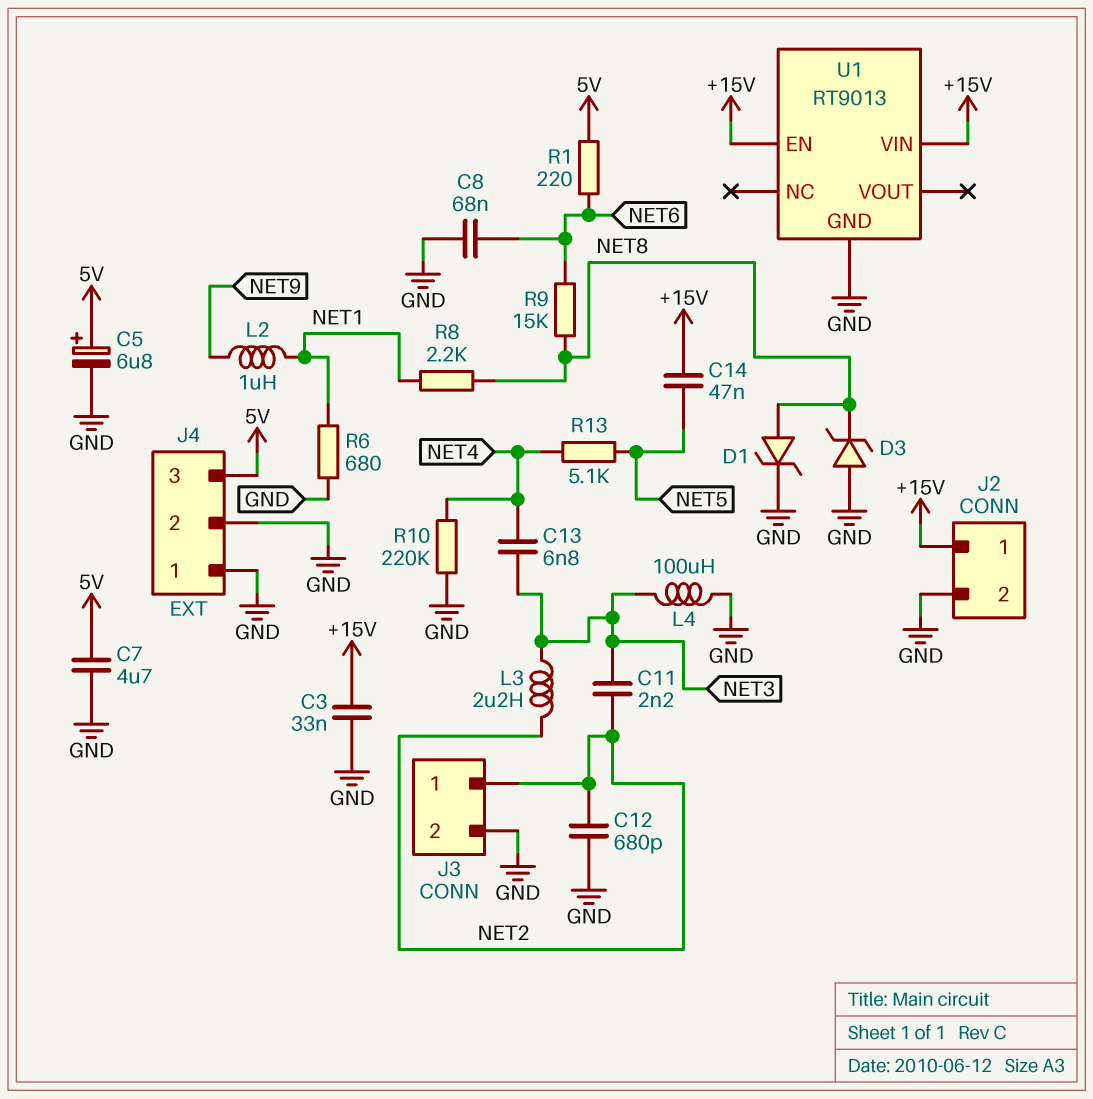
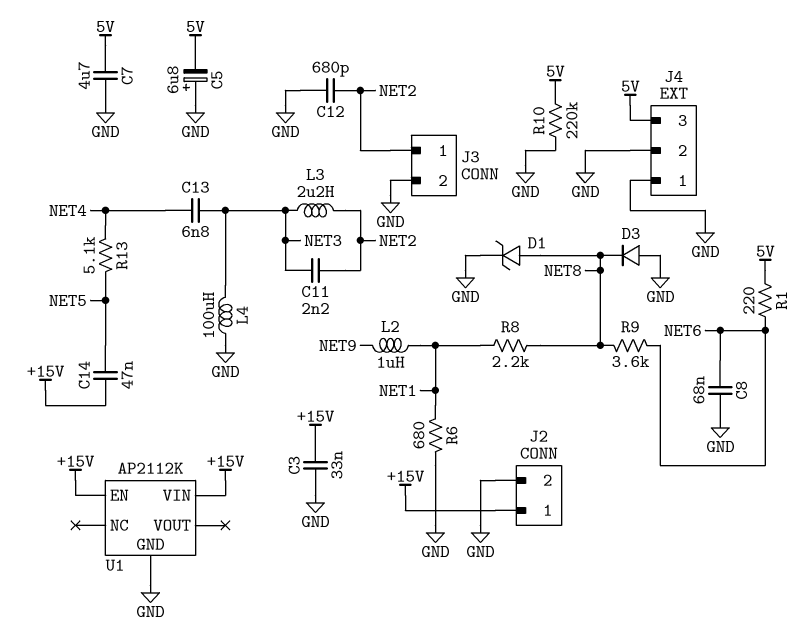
C5: 6.8uF (plus 5V, minus GND) -> 6.8uF (plus GND, minus 5V)
D3: zener (A GND, K NET8) -> diode (A GND, K NET8)
R9: 15k (NET6, NET8) -> 3.6k (NET6, NET8)
R10: 220k (GND, NET4) -> 220k (5V, GND)
U1: RT9013 -> AP2112K

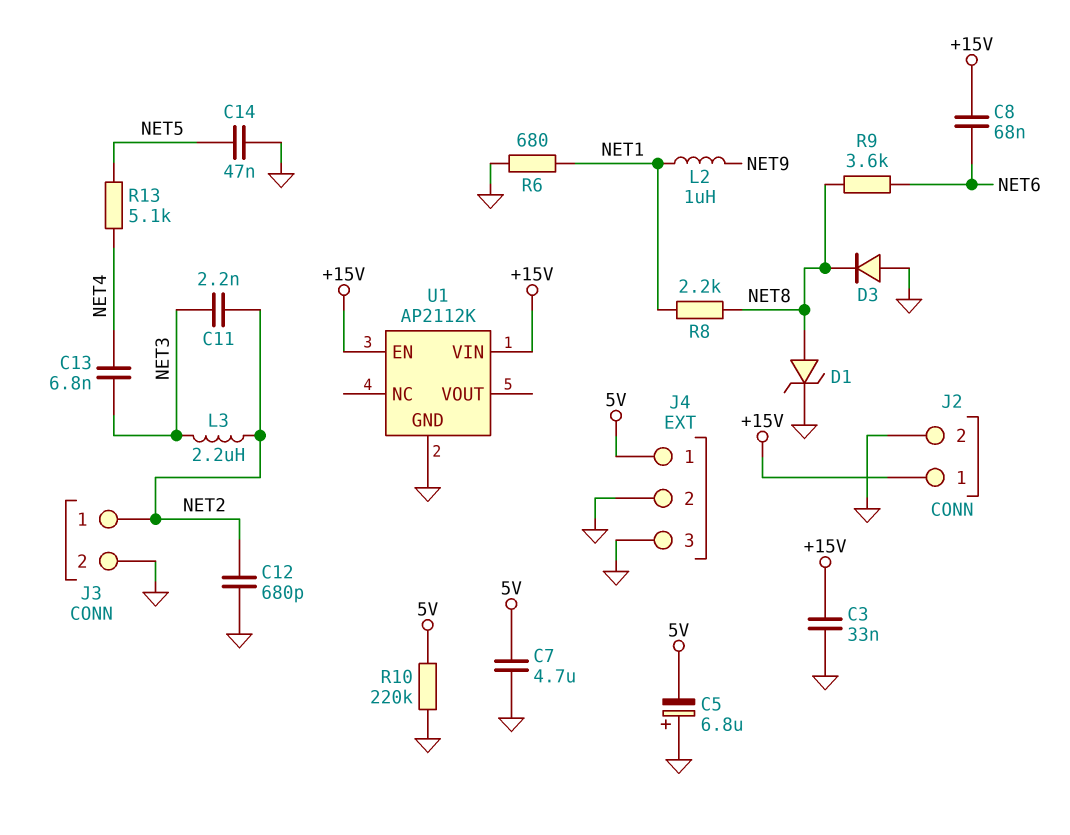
C8: 68nF (GND, NET6) -> 68nF (+15V, NET6)
C14: 47nF (+15V, NET5) -> 47nF (GND, NET5)
J4 pin 1: GND -> 5V
J4 pin 3: 5V -> GND
L4: 100uH (GND, NET3) -> none
R1: 220 (5V, NET6) -> none

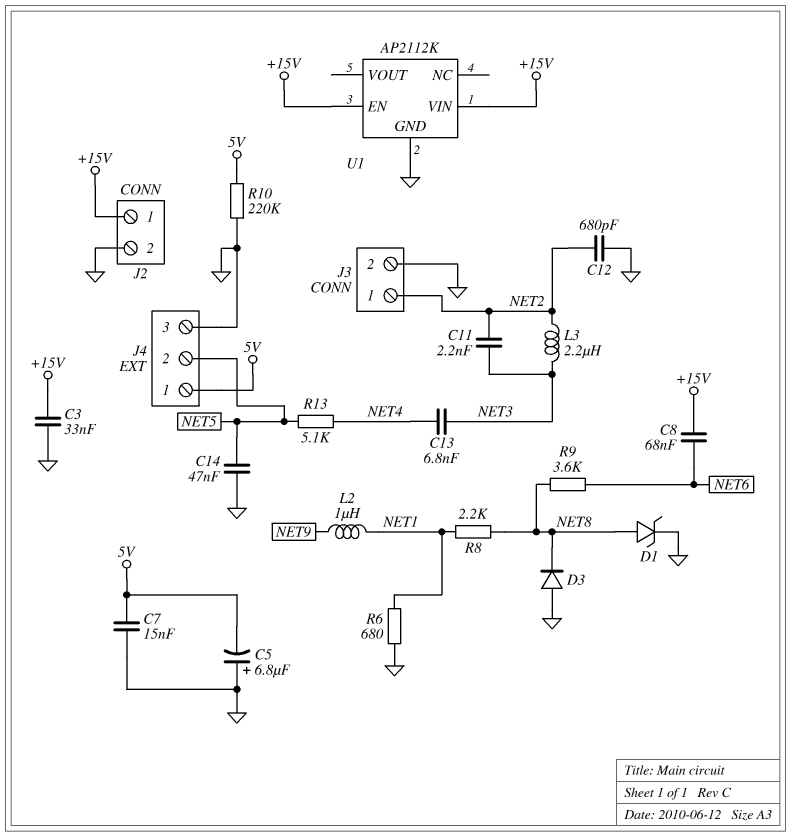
C7: 4.7uF (5V, GND) -> 15nF (5V, GND)
J4 pin 2: GND -> NET5

